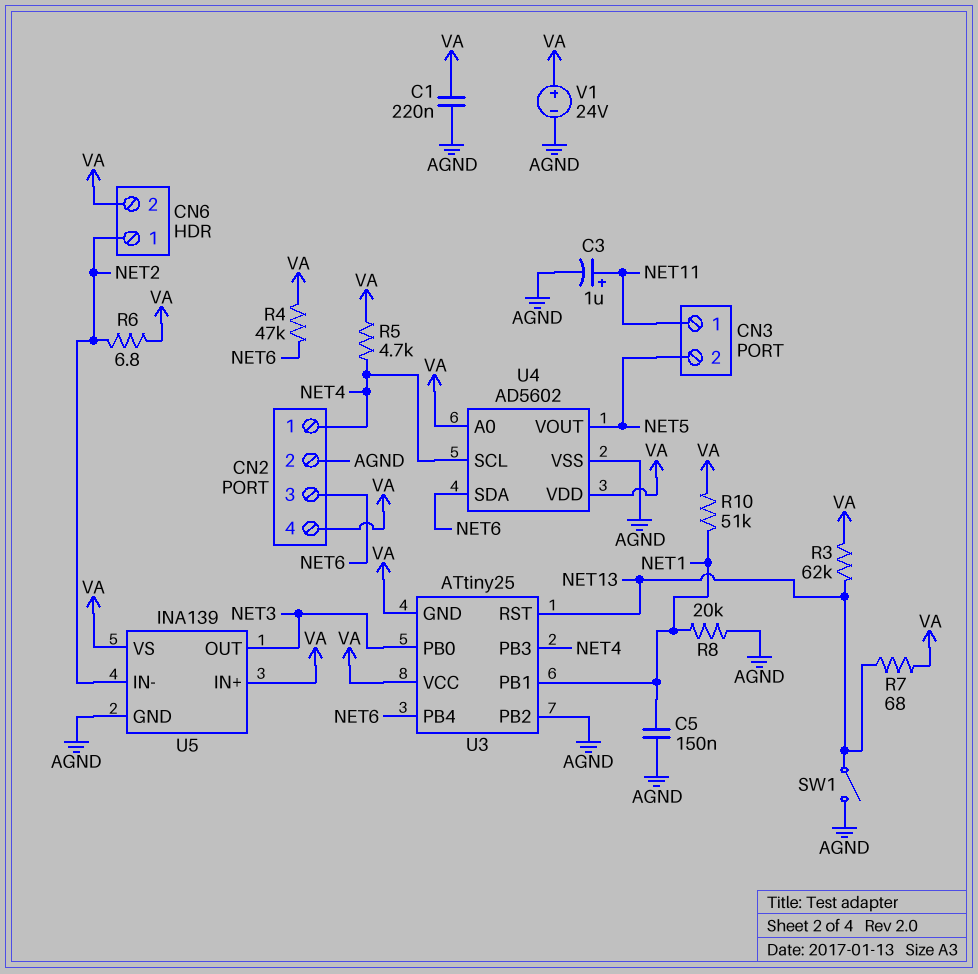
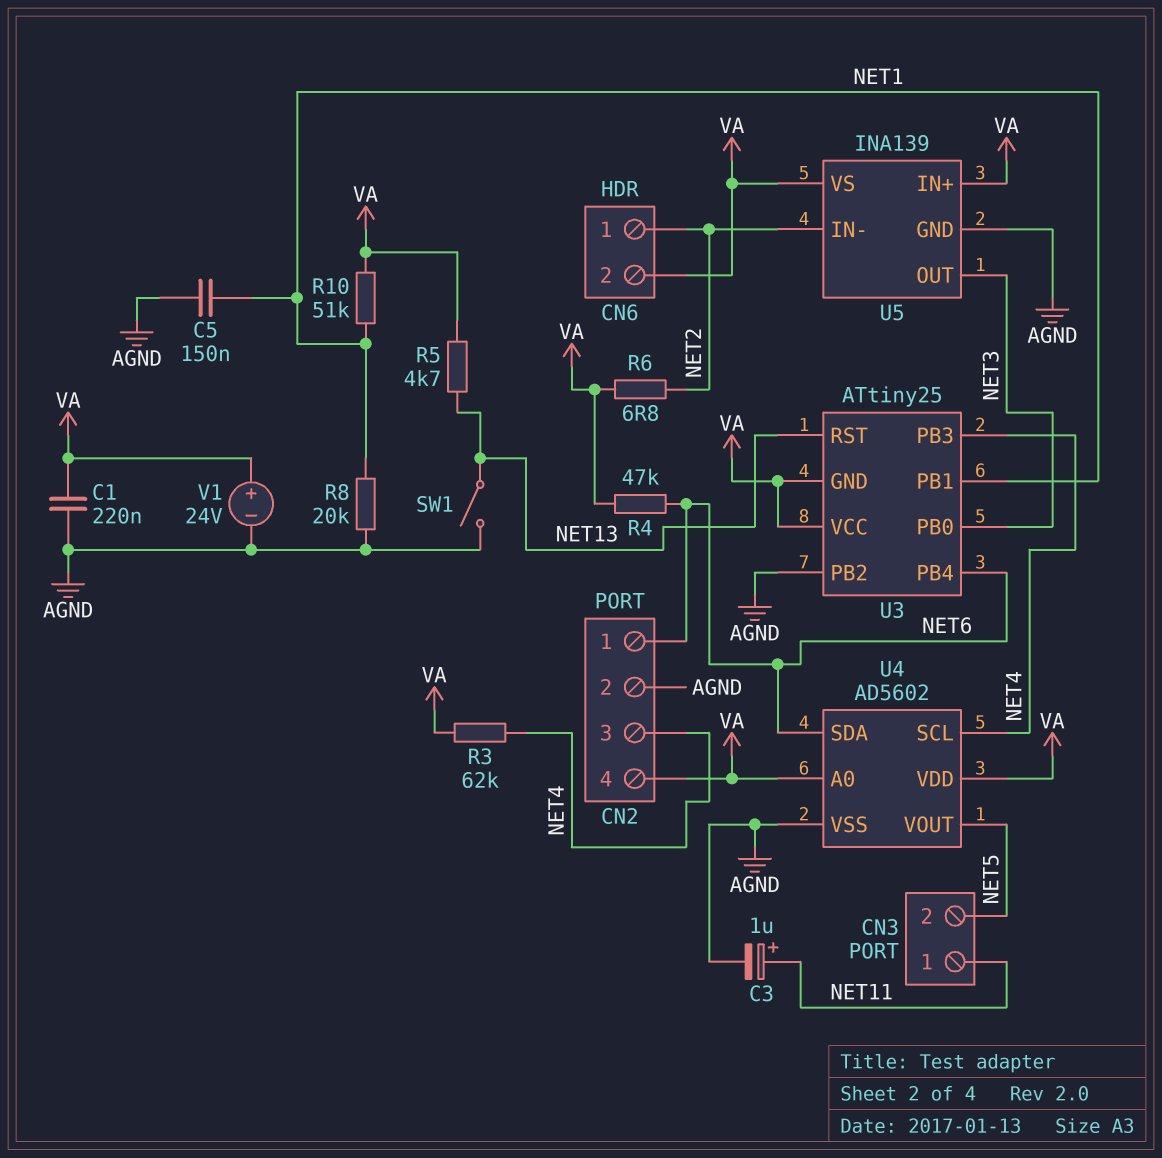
CN2 pin 1: NET4 -> NET6
CN2 pin 3: NET6 -> NET4
R3: 62k (NET13, VA) -> 62k (NET4, VA)
R5: 4.7k (NET4, VA) -> 4.7k (NET13, VA)
R7: 68 (NET13, VA) -> none

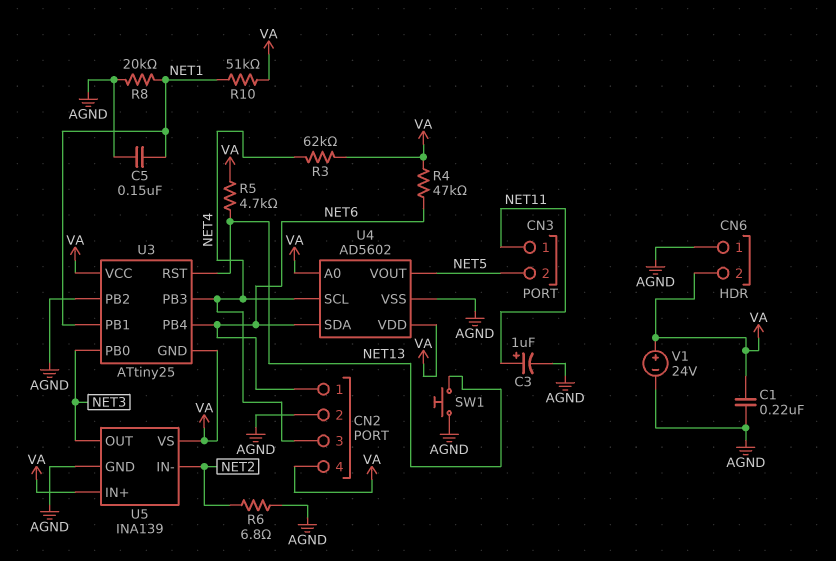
CN6 pin 1: NET2 -> AGND
R6: 6.8 (NET2, VA) -> 6.8 (AGND, NET2)
SW1: switch (AGND, NET13) -> button (AGND, NET13)

